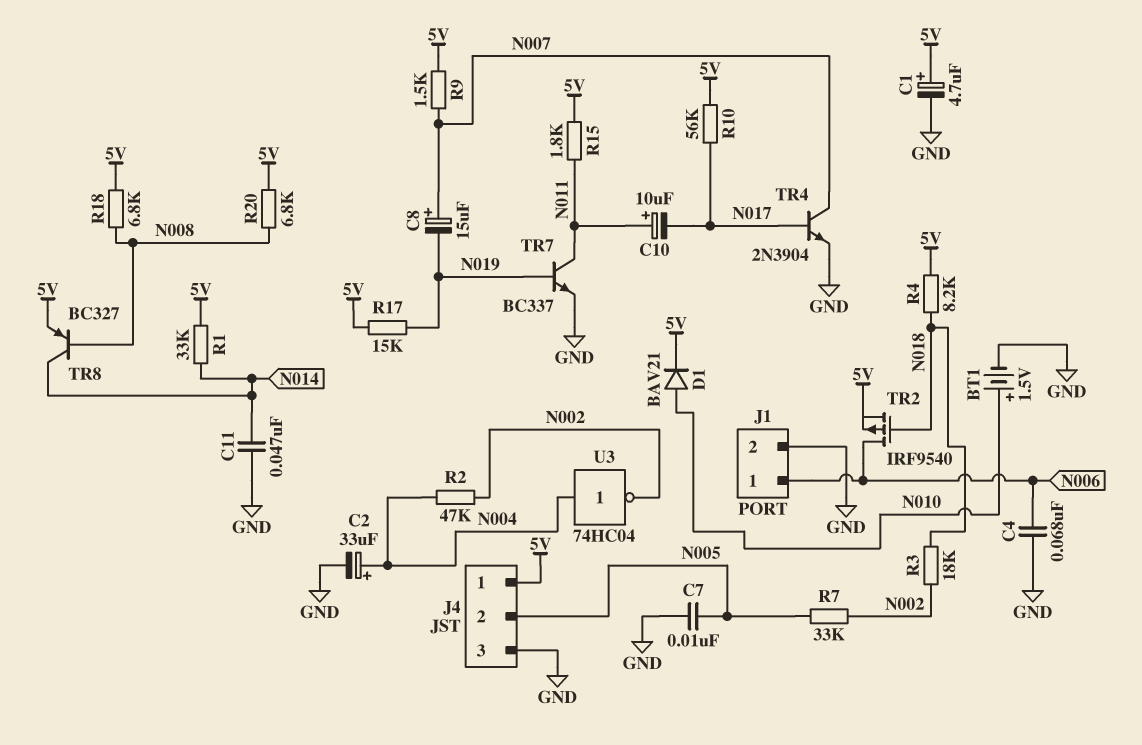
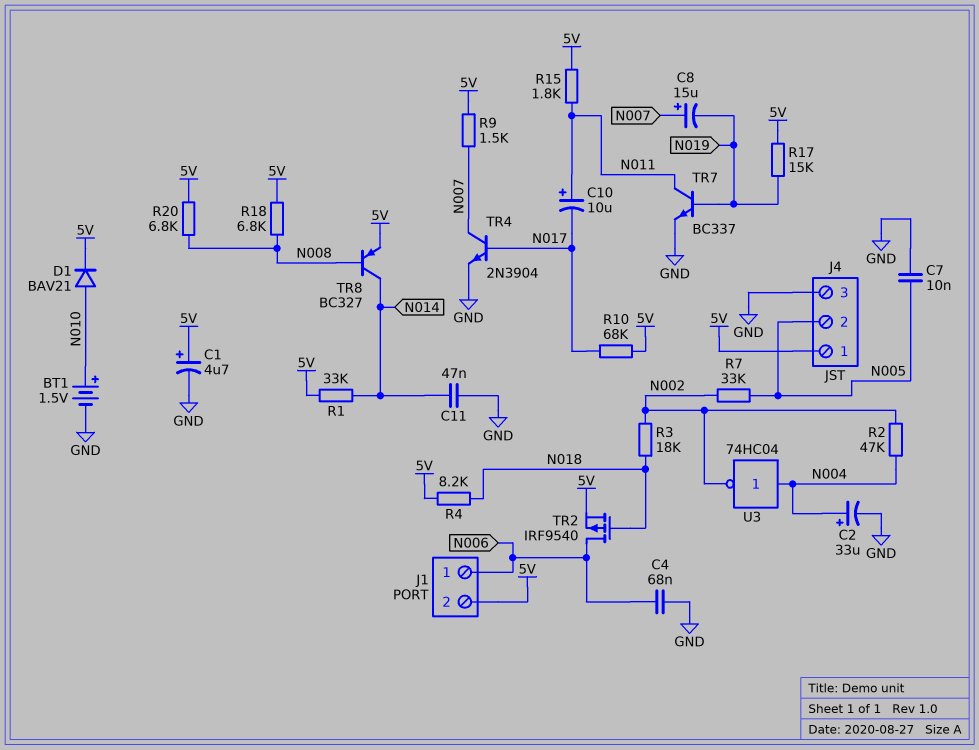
J1 pin 2: GND -> 5V
R10: 56k (5V, N017) -> 68k (5V, N017)

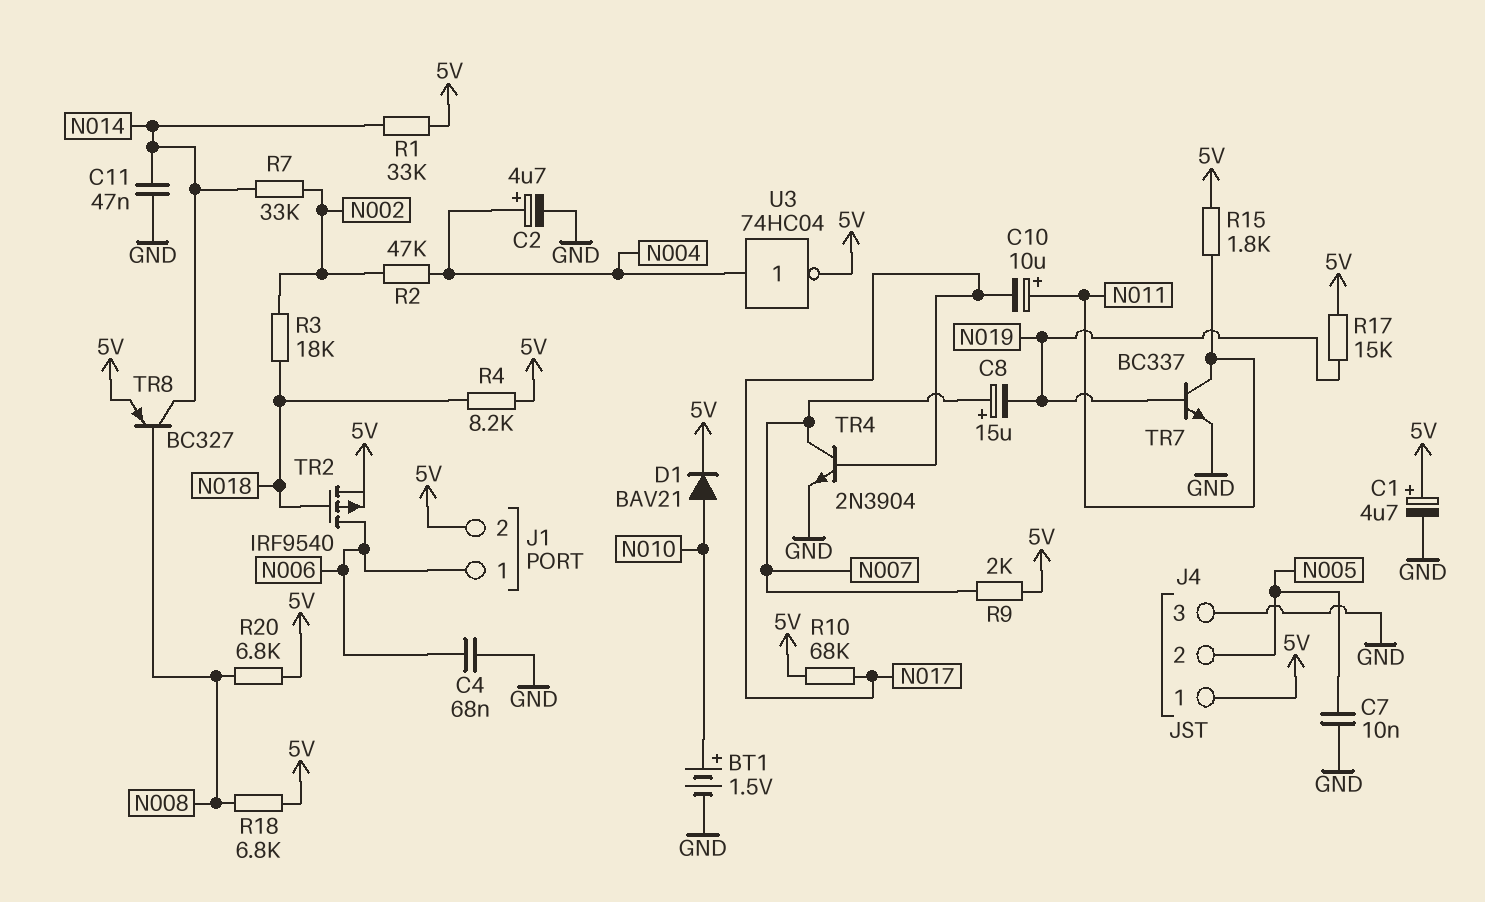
C2: 33uF (plus N004, minus GND) -> 4.7uF (plus N004, minus GND)
R7: 33k (N002, N005) -> 33k (N002, N014)
R9: 1.5k (5V, N007) -> 2k (5V, N007)
U3: NOT 74HC04 (in N004, out N002) -> NOT 74HC04 (in N004, out 5V)

